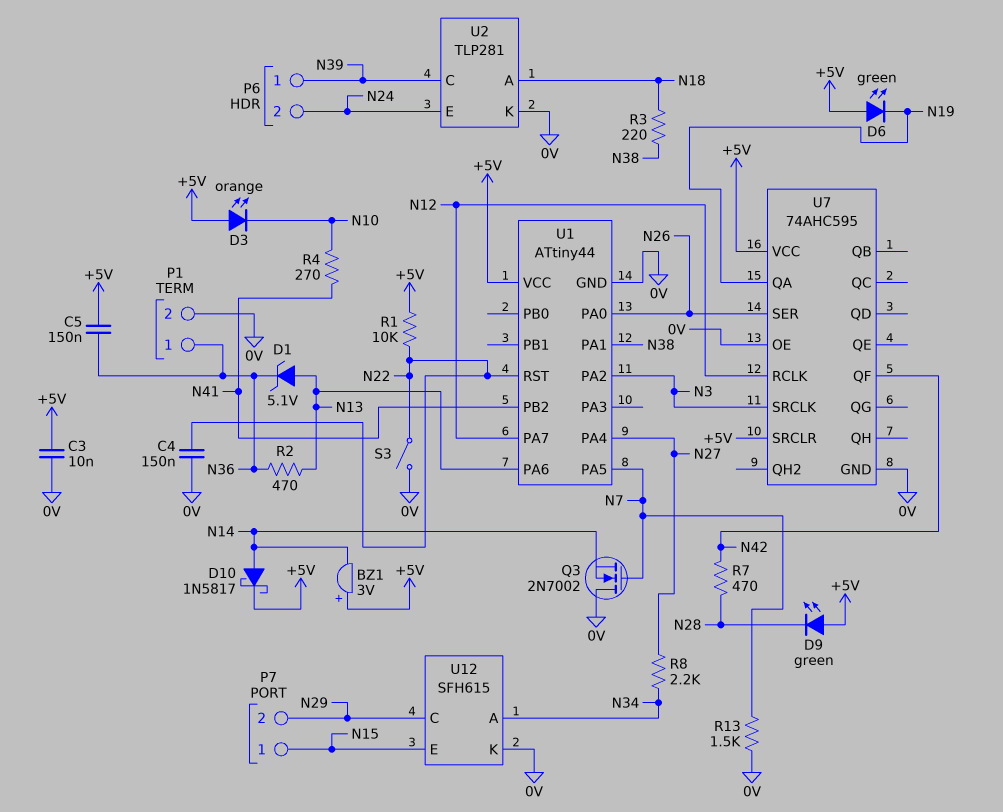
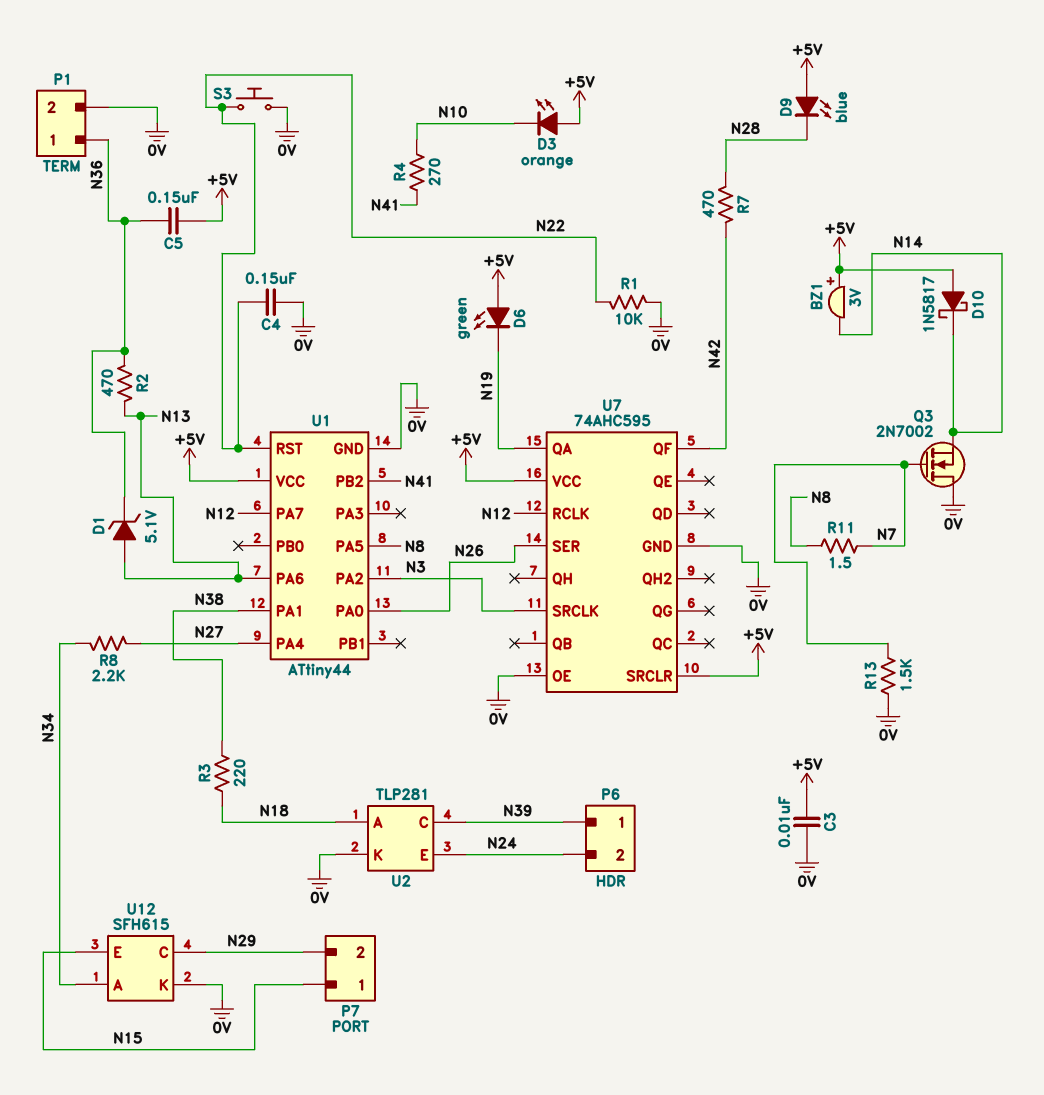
D9: LED green (A +5V, K N28) -> LED blue (A +5V, K N28)
D10: schottky 1N5817 (A N14, K +5V) -> schottky 1N5817 (A +5V, K N14)
R1: 10k (+5V, N22) -> 10k (0V, N22)
R11: none -> 1.5 (N7, N8)
S3: switch (0V, N22) -> button (0V, N22)
U1 pin PA5: N7 -> N8

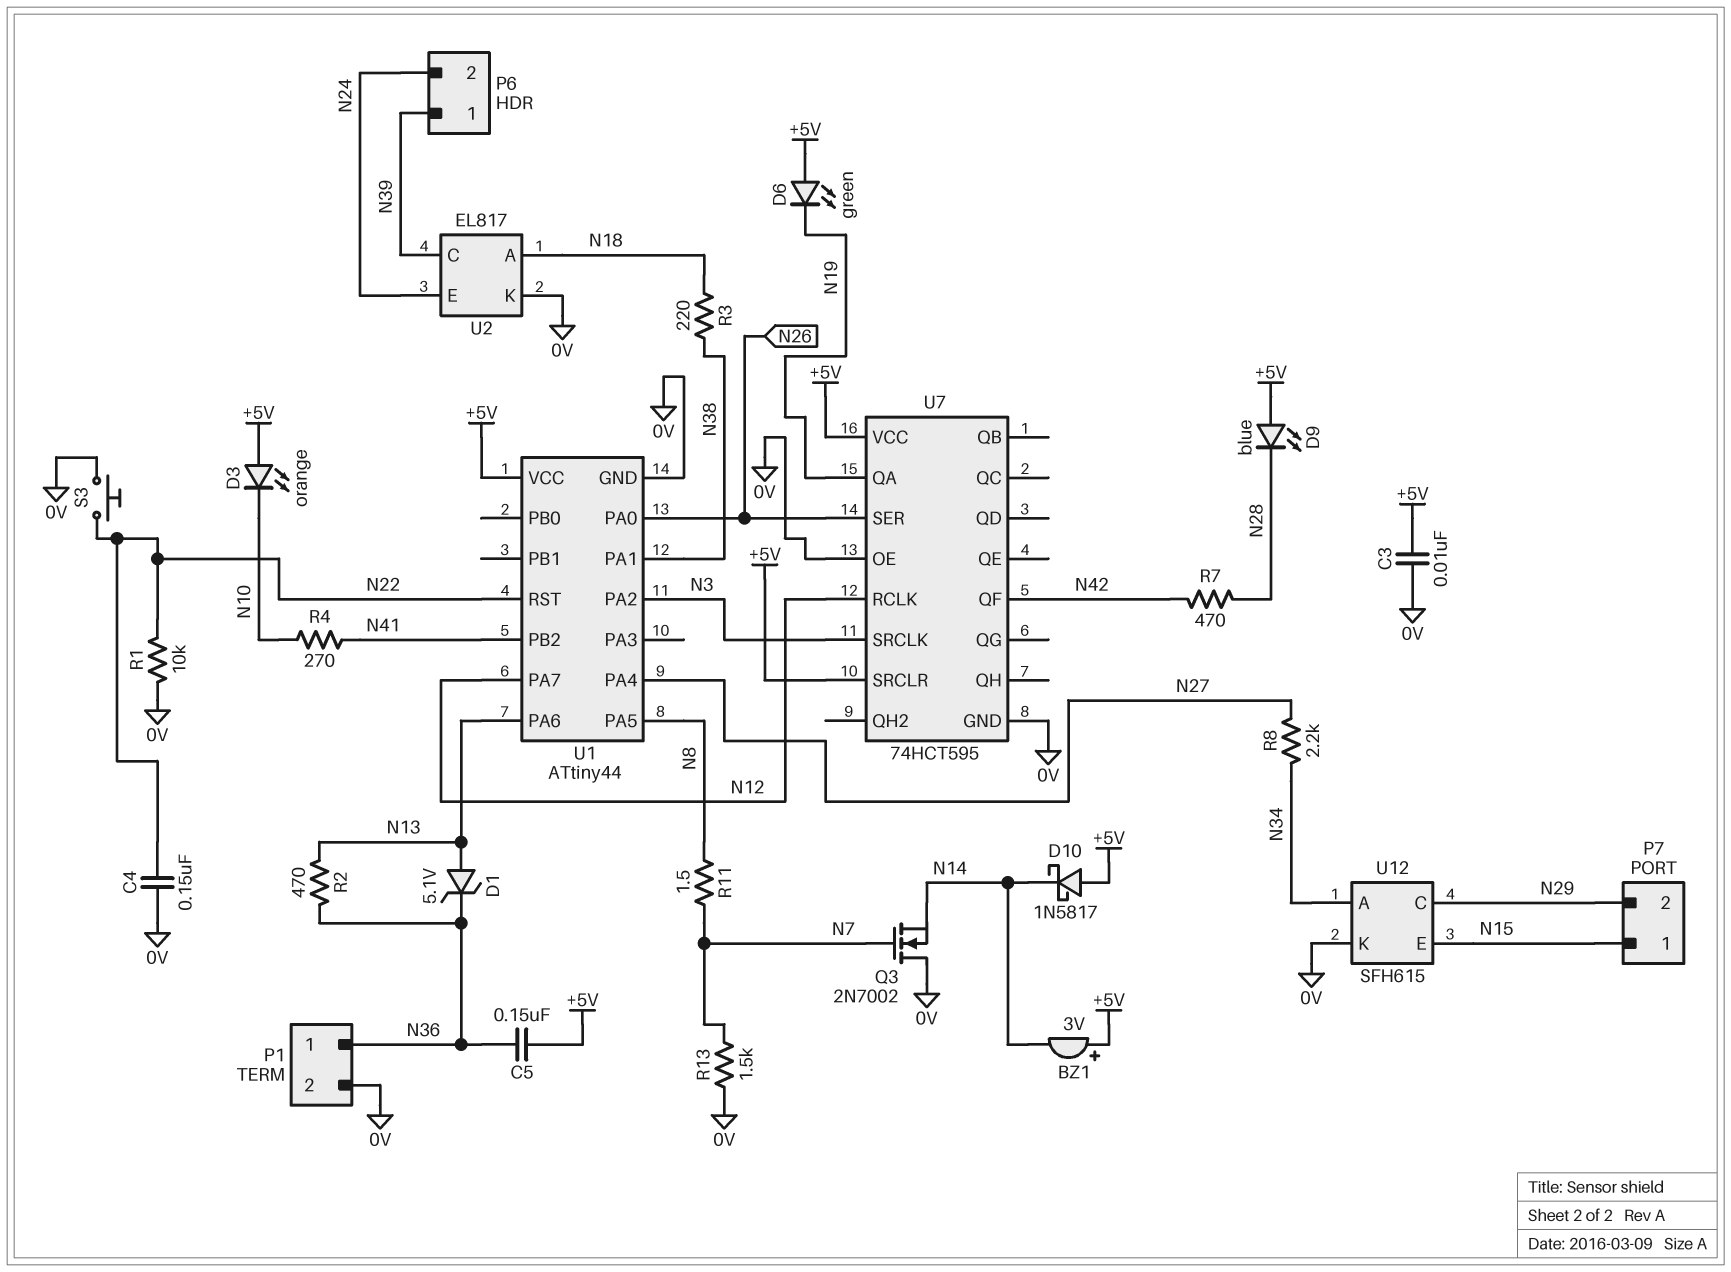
U2: TLP281 -> EL817
U7: 74AHC595 -> 74HCT595

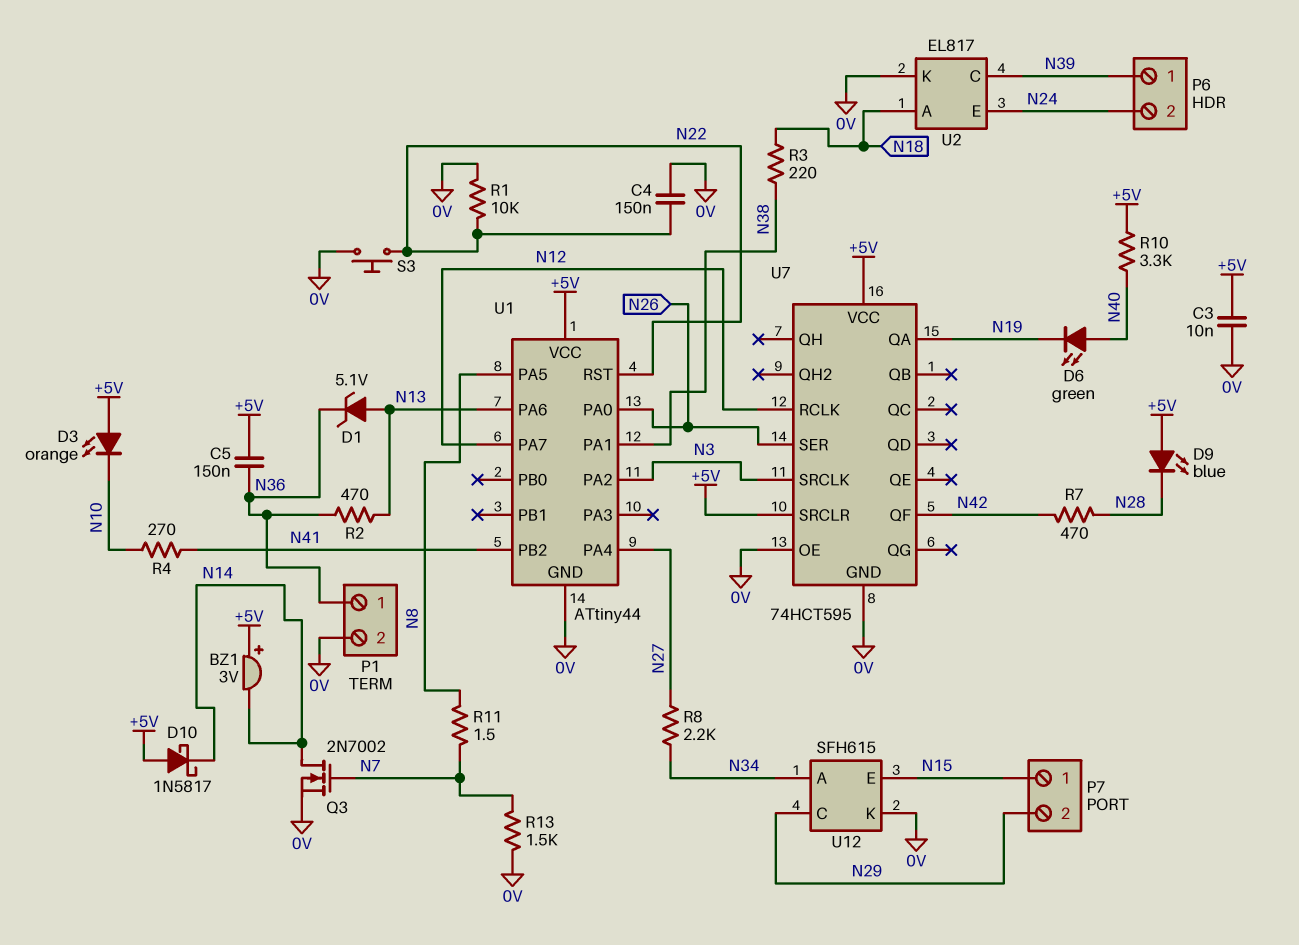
D6: LED green (A +5V, K N19) -> LED green (A N40, K N19)
Q3: NMOS 2N7002 (G N7, D 0V, S N14) -> NMOS 2N7002 (G N7, D N14, S 0V)
R10: none -> 3.3k (+5V, N40)

